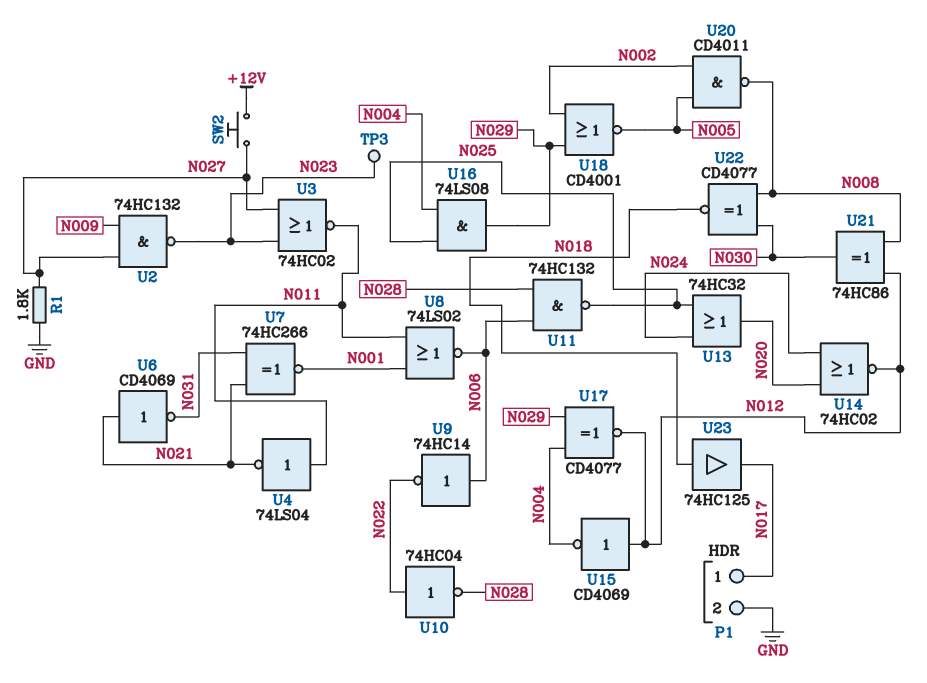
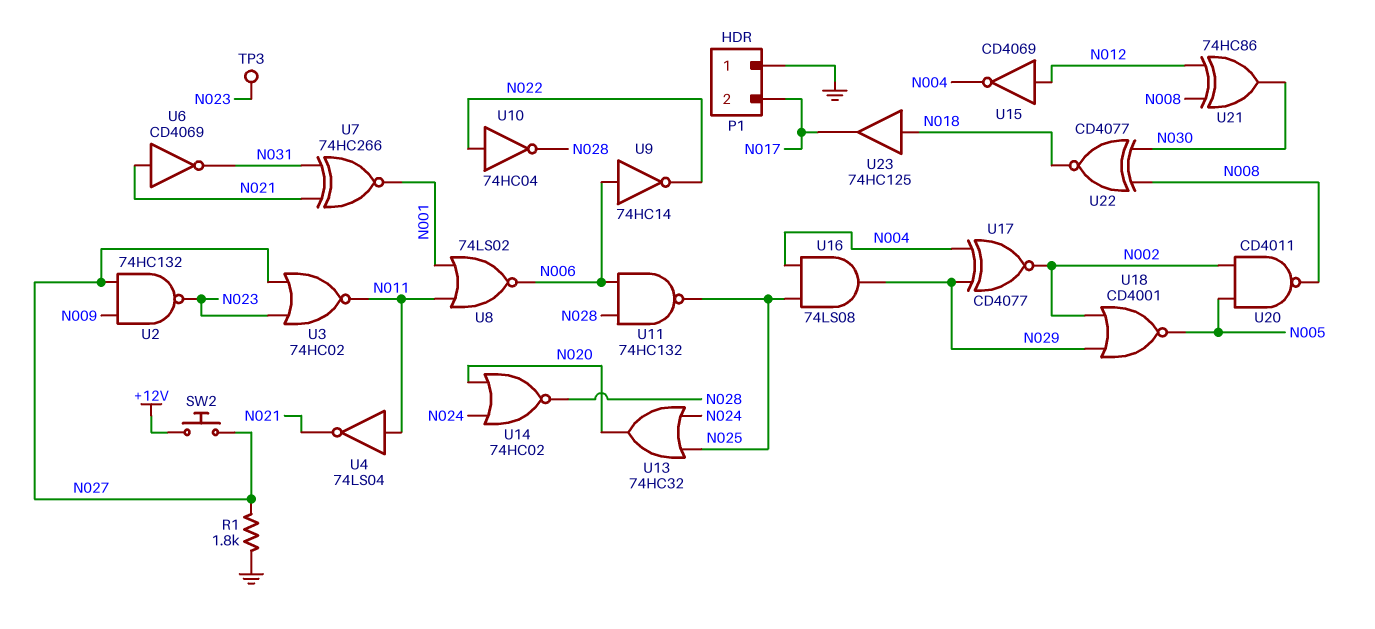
P1 pin 1: N017 -> GND
P1 pin 2: GND -> N017
U14: NOR 74HC02 (in N020, in N024, out N012) -> NOR 74HC02 (in N020, in N024, out N028)
U17: XNOR CD4077 (in N004, in N029, out N012) -> XNOR CD4077 (in N004, in N029, out N002)

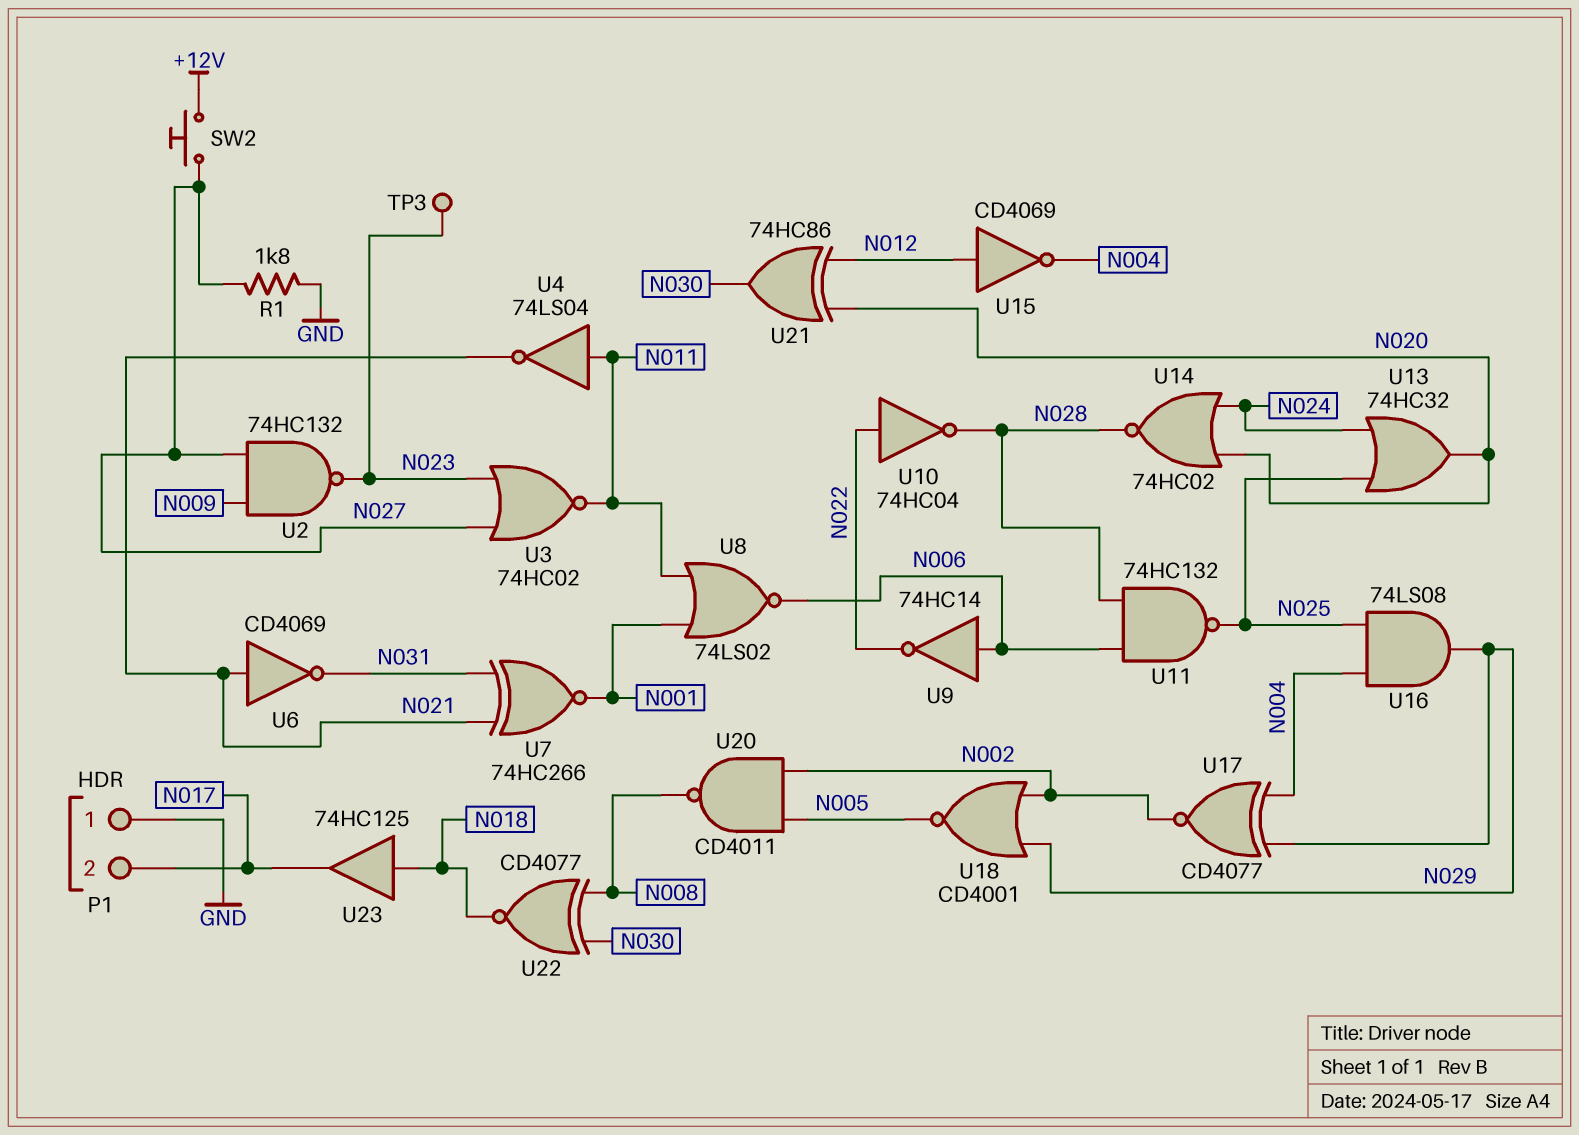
U21: XOR 74HC86 (in N008, in N012, out N030) -> XOR 74HC86 (in N012, in N020, out N030)

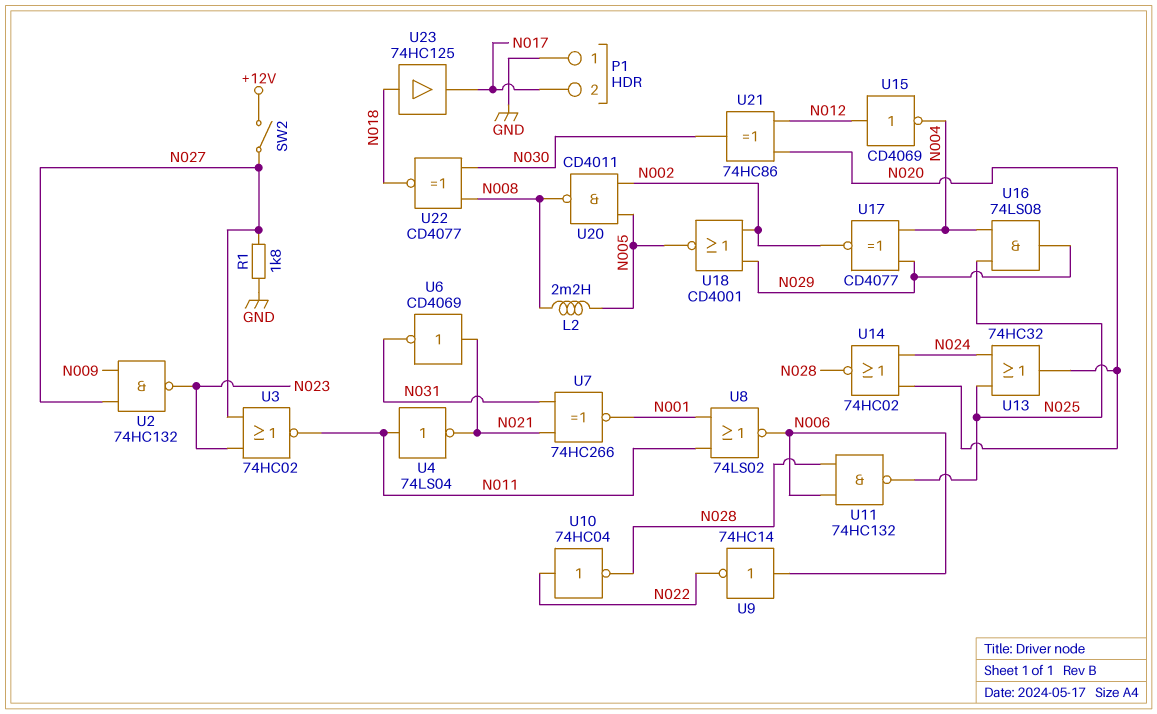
L2: none -> 2.2mH (N005, N008)
SW2: button (+12V, N027) -> switch (+12V, N027)
TP3: test point (N023) -> none

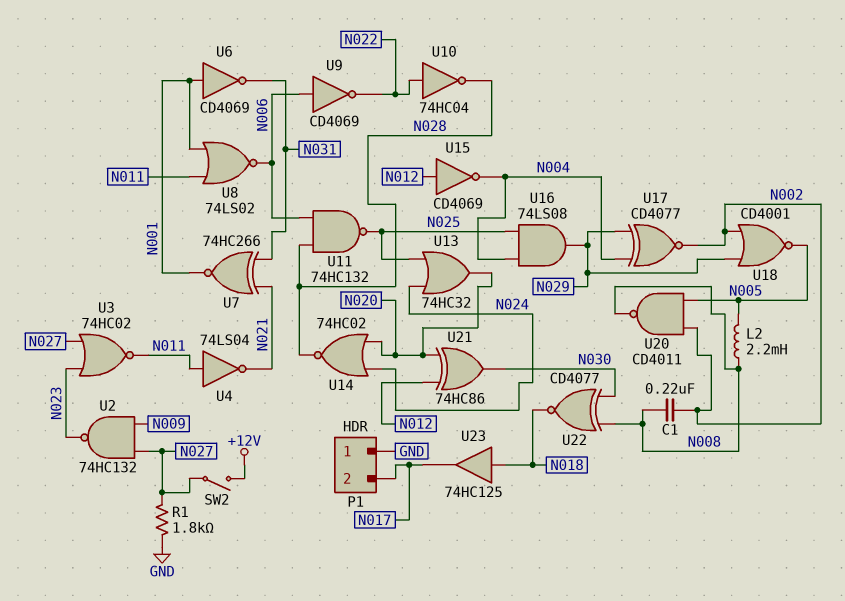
C1: none -> 220nF (N002, N008)
U6: NOT CD4069 (in N021, out N031) -> NOT CD4069 (in N001, out N031)
U9: NOT 74HC14 (in N006, out N022) -> NOT CD4069 (in N006, out N022)

